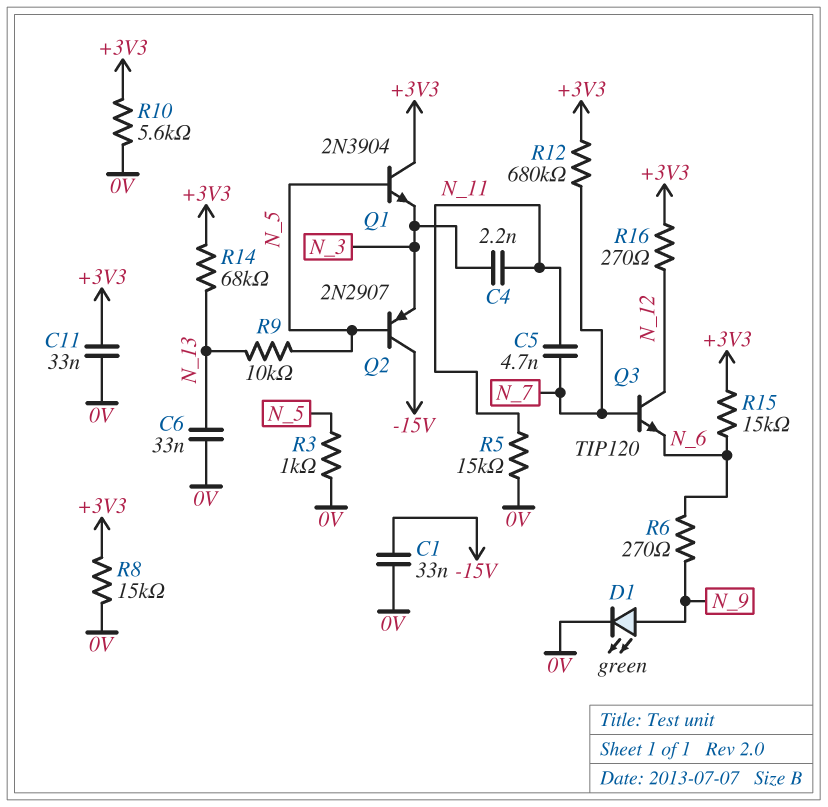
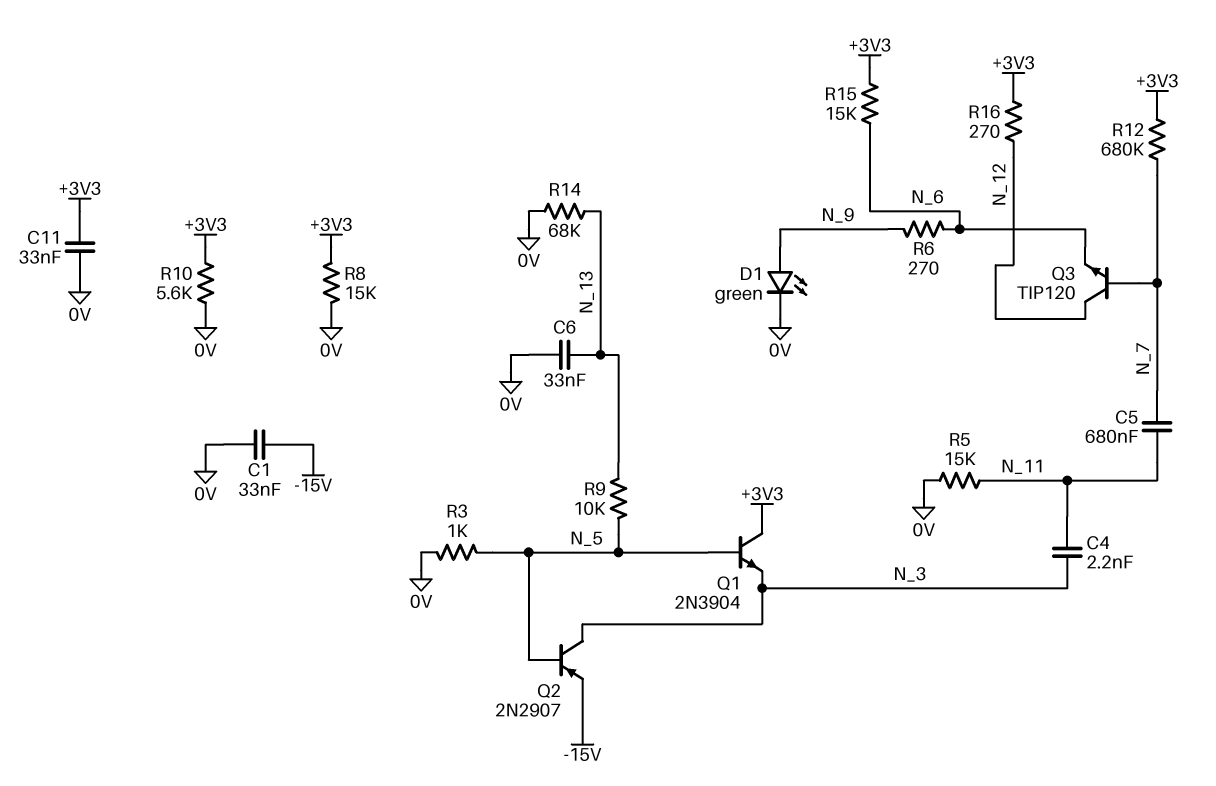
C5: 4.7nF (N_7, N_11) -> 680nF (N_7, N_11)
Q2: PNP 2N2907 (B N_5, C -15V, E N_3) -> PNP 2N2907 (B N_5, C N_3, E -15V)
R14: 68k (+3V3, N_13) -> 68k (0V, N_13)

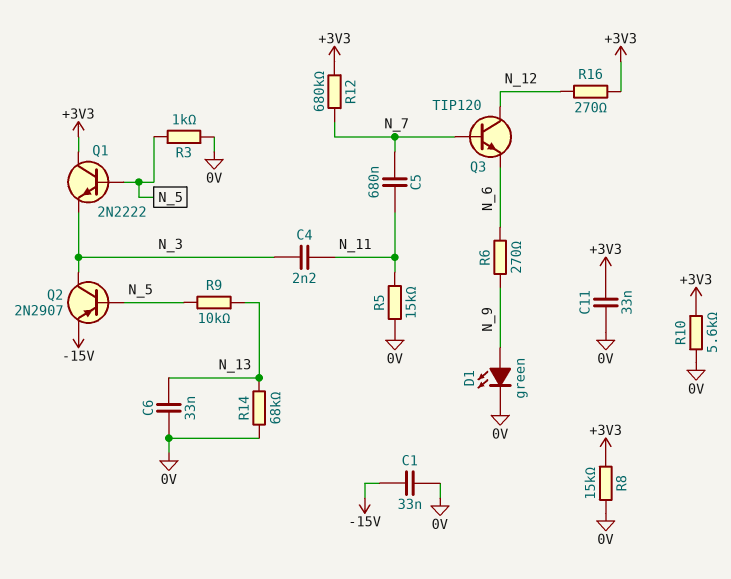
Q1: NPN 2N3904 (B N_5, C +3V3, E N_3) -> NPN 2N2222 (B N_5, C +3V3, E N_3)
R15: 15k (+3V3, N_6) -> none

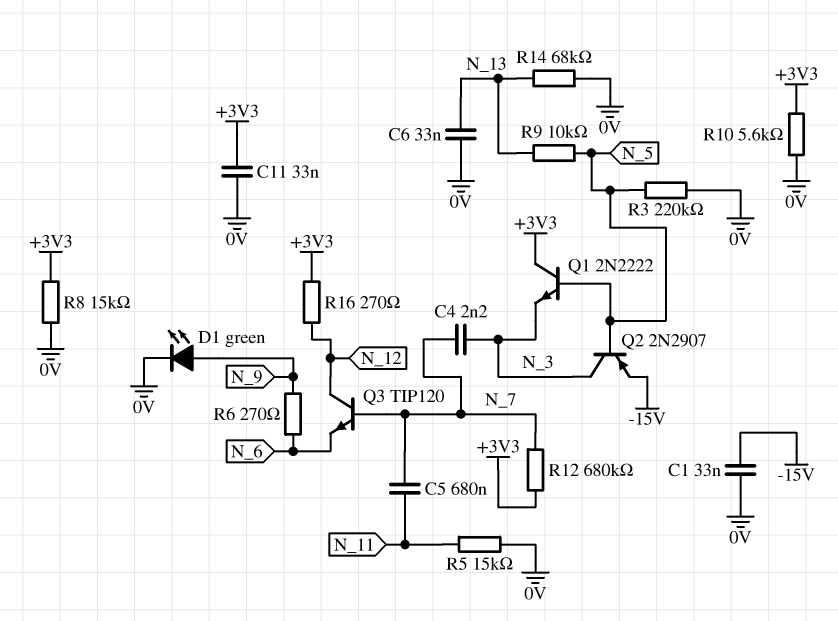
C4: 2.2nF (N_3, N_11) -> 2.2nF (N_3, N_7)
R3: 1k (0V, N_5) -> 220k (0V, N_5)

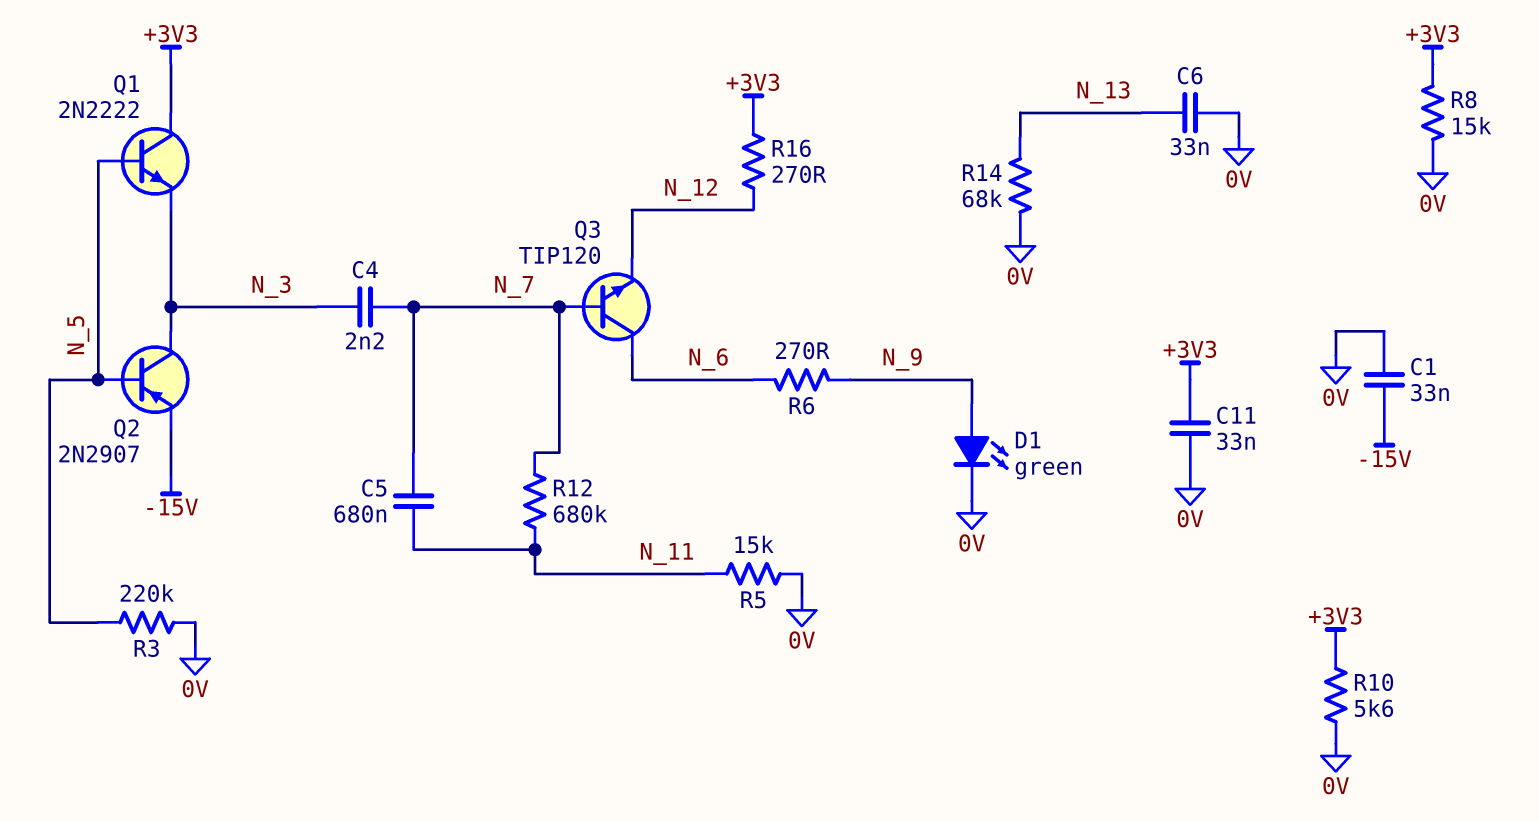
Q3: NPN TIP120 (B N_7, C N_12, E N_6) -> NPN TIP120 (B N_7, C N_6, E N_12)
R9: 10k (N_5, N_13) -> none
R12: 680k (+3V3, N_7) -> 680k (N_7, N_11)

